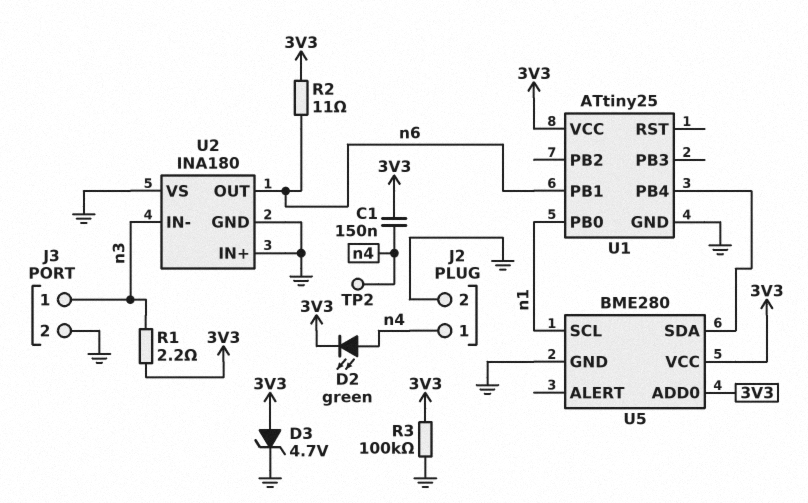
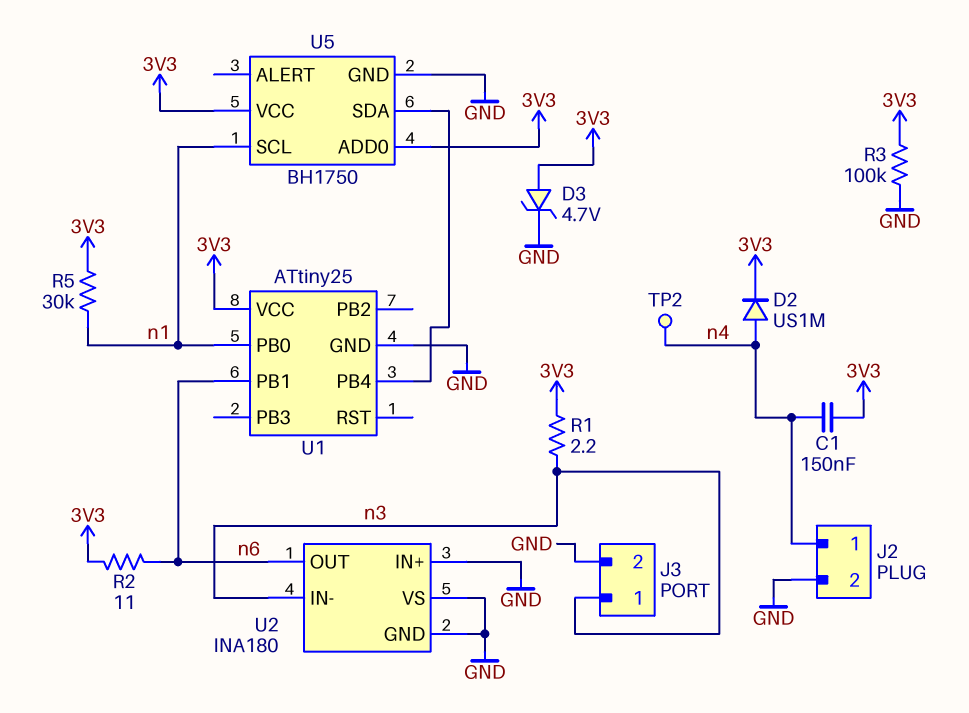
D2: LED green (A n4, K 3V3) -> diode US1M (A n4, K 3V3)
R5: none -> 30k (3V3, n1)
U5: BME280 -> BH1750

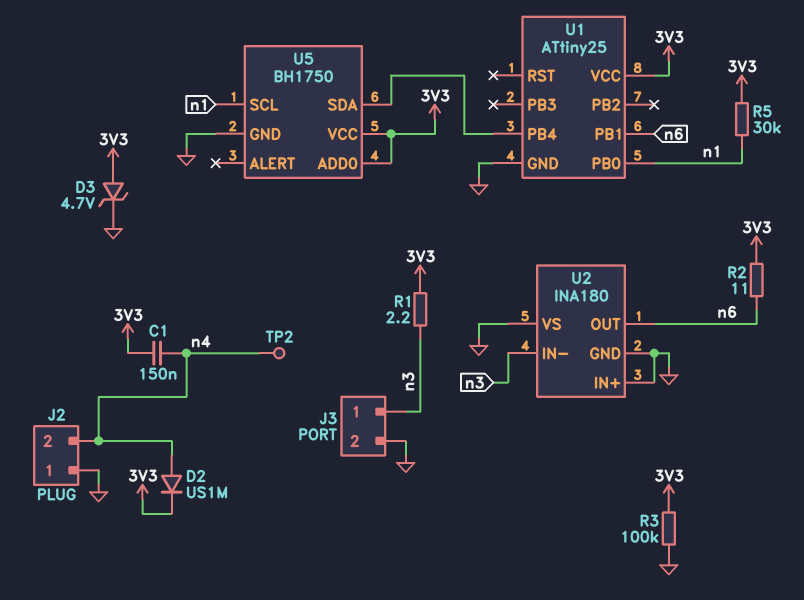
J2 pin 1: n4 -> GND
J2 pin 2: GND -> n4

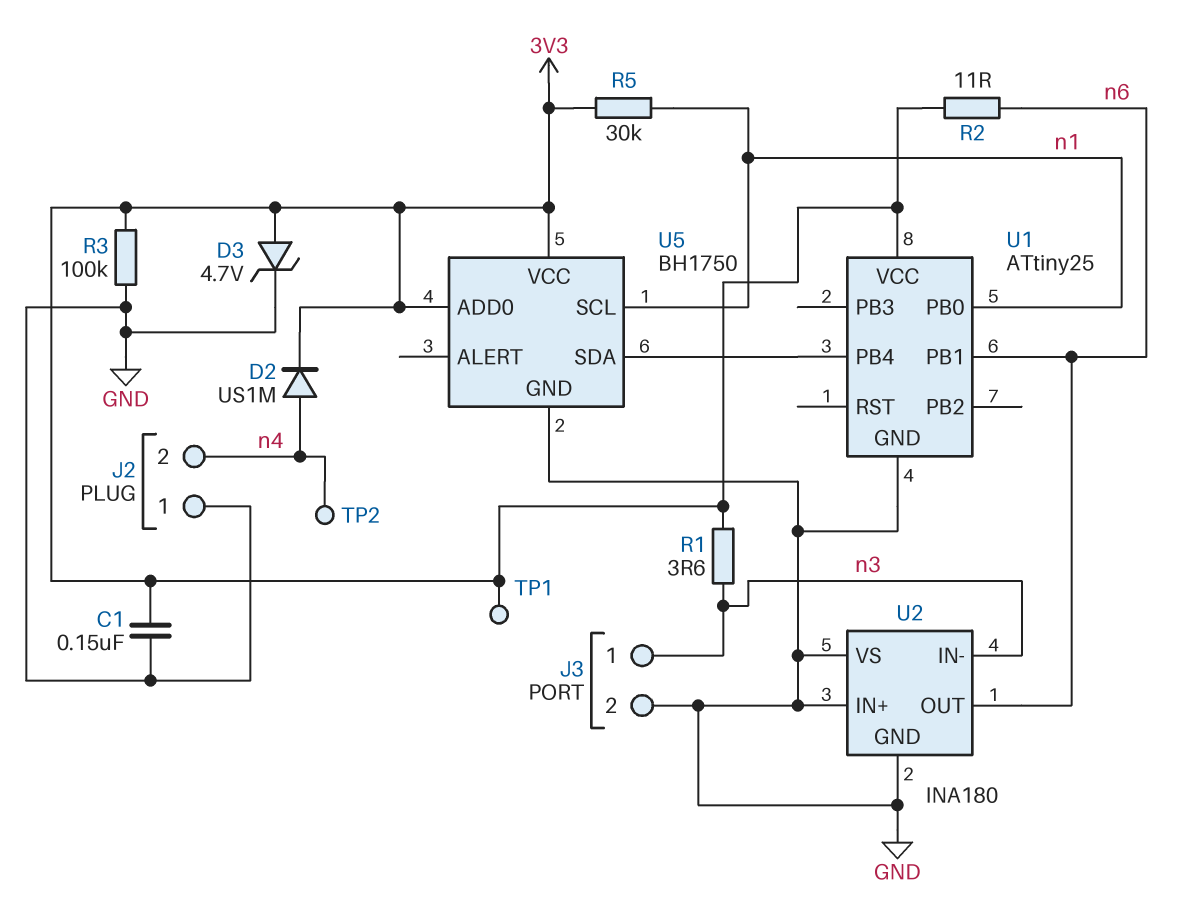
C1: 150nF (3V3, n4) -> 150nF (3V3, GND)
R1: 2.2 (3V3, n3) -> 3.6 (3V3, n3)
TP1: none -> test point (3V3)

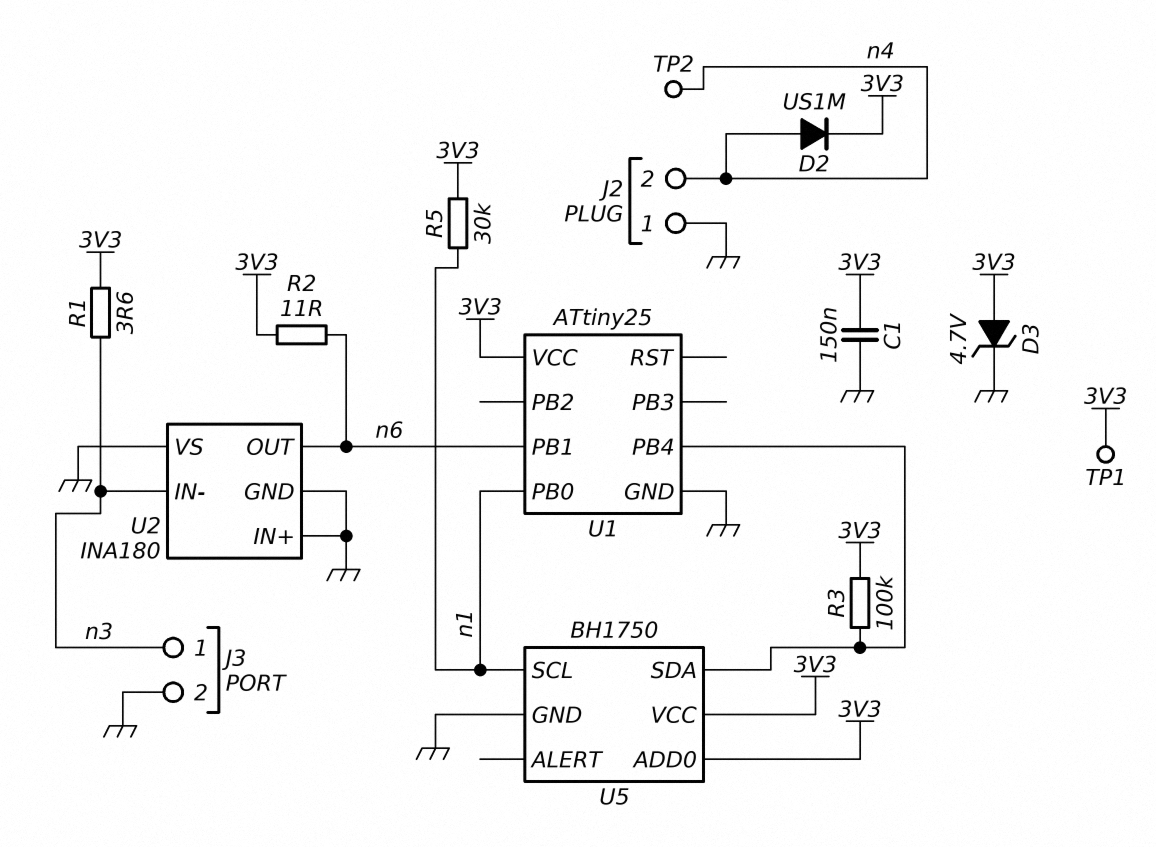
R3: 100k (3V3, GND) -> 100k (3V3, U1/PB4)

